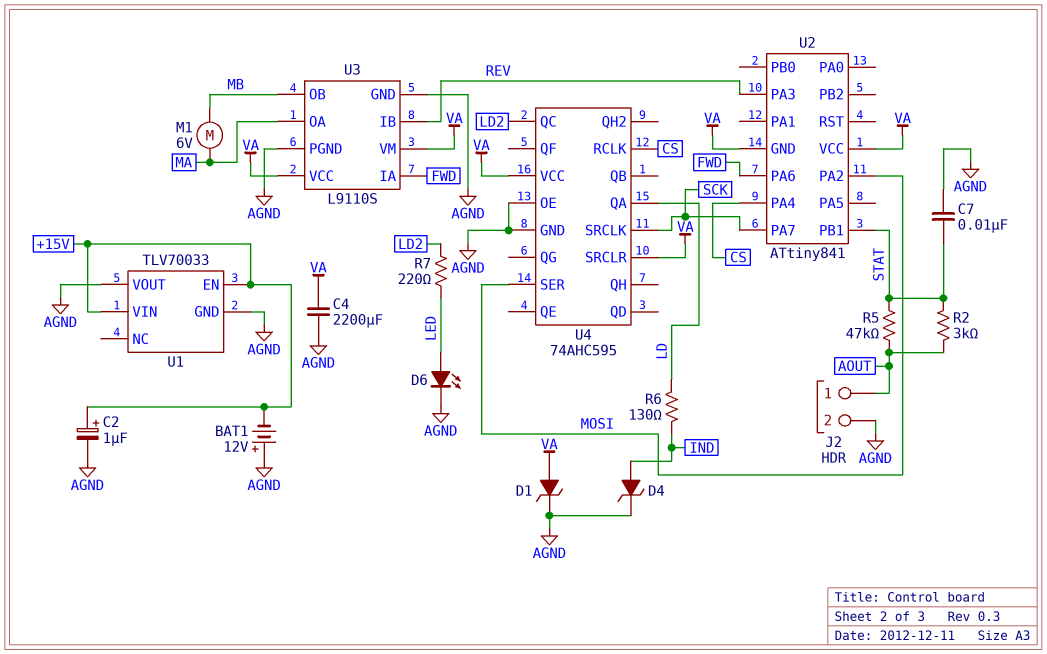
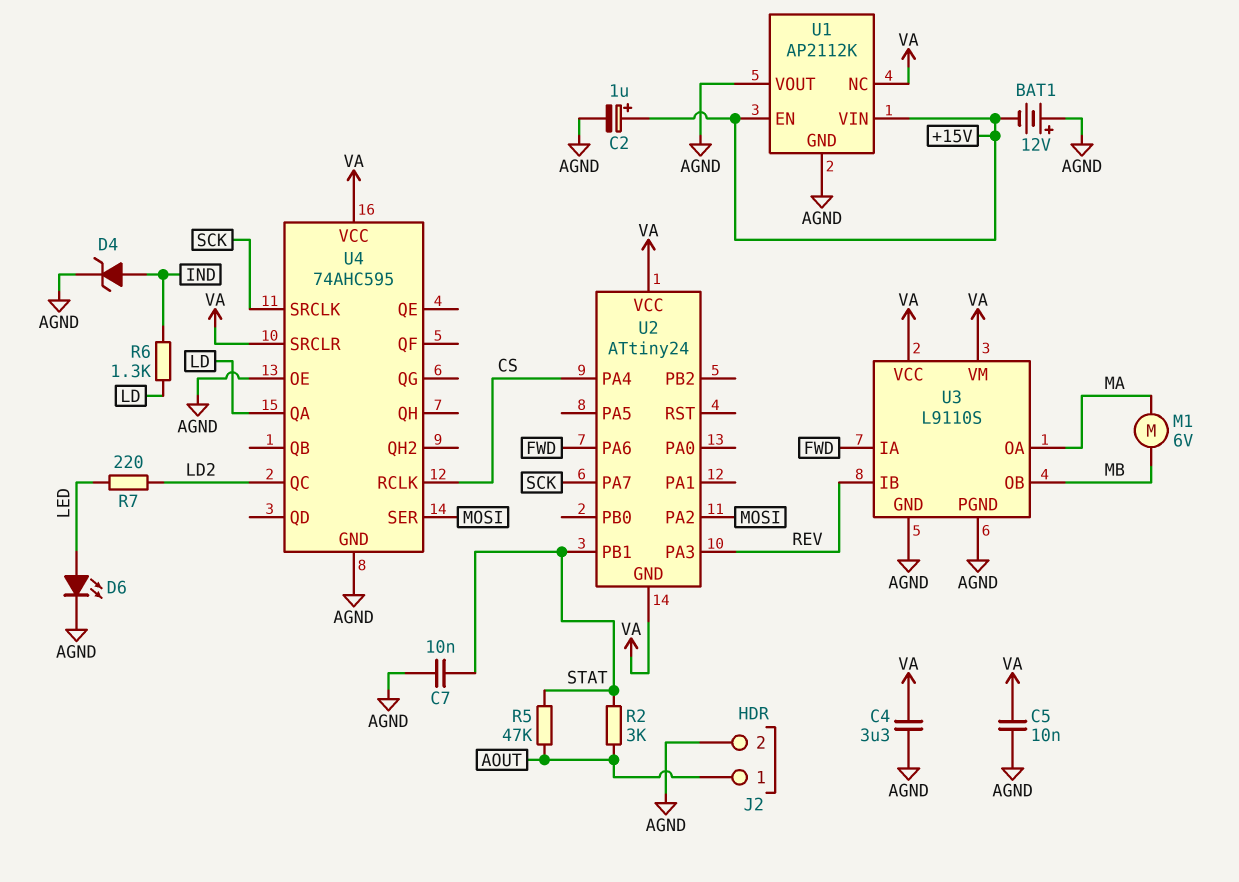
C4: 2200uF (AGND, VA) -> 3.3uF (AGND, VA)
C5: none -> 10nF (AGND, VA)
D1: zener (A VA, K AGND) -> none
R6: 130 (IND, LD) -> 1.3k (IND, LD)
U1: TLV70033 -> AP2112K
U1 pin NC: none -> VA
U2: ATtiny841 -> ATtiny24

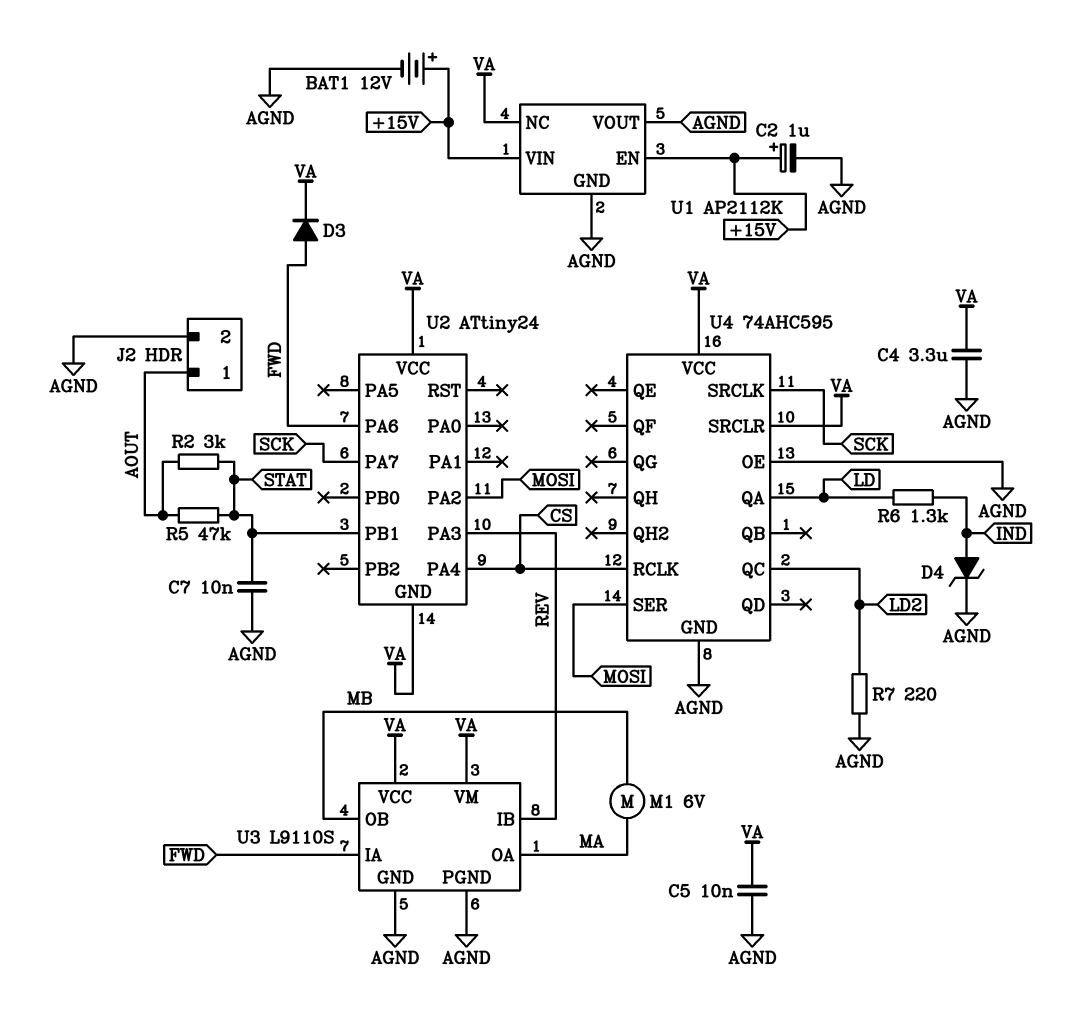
BAT1: 12V (plus AGND, minus +15V) -> 12V (plus +15V, minus AGND)
D3: none -> diode (A FWD, K VA)
D6: LED (A LED, K AGND) -> none
R7: 220 (LD2, LED) -> 220 (AGND, LD2)

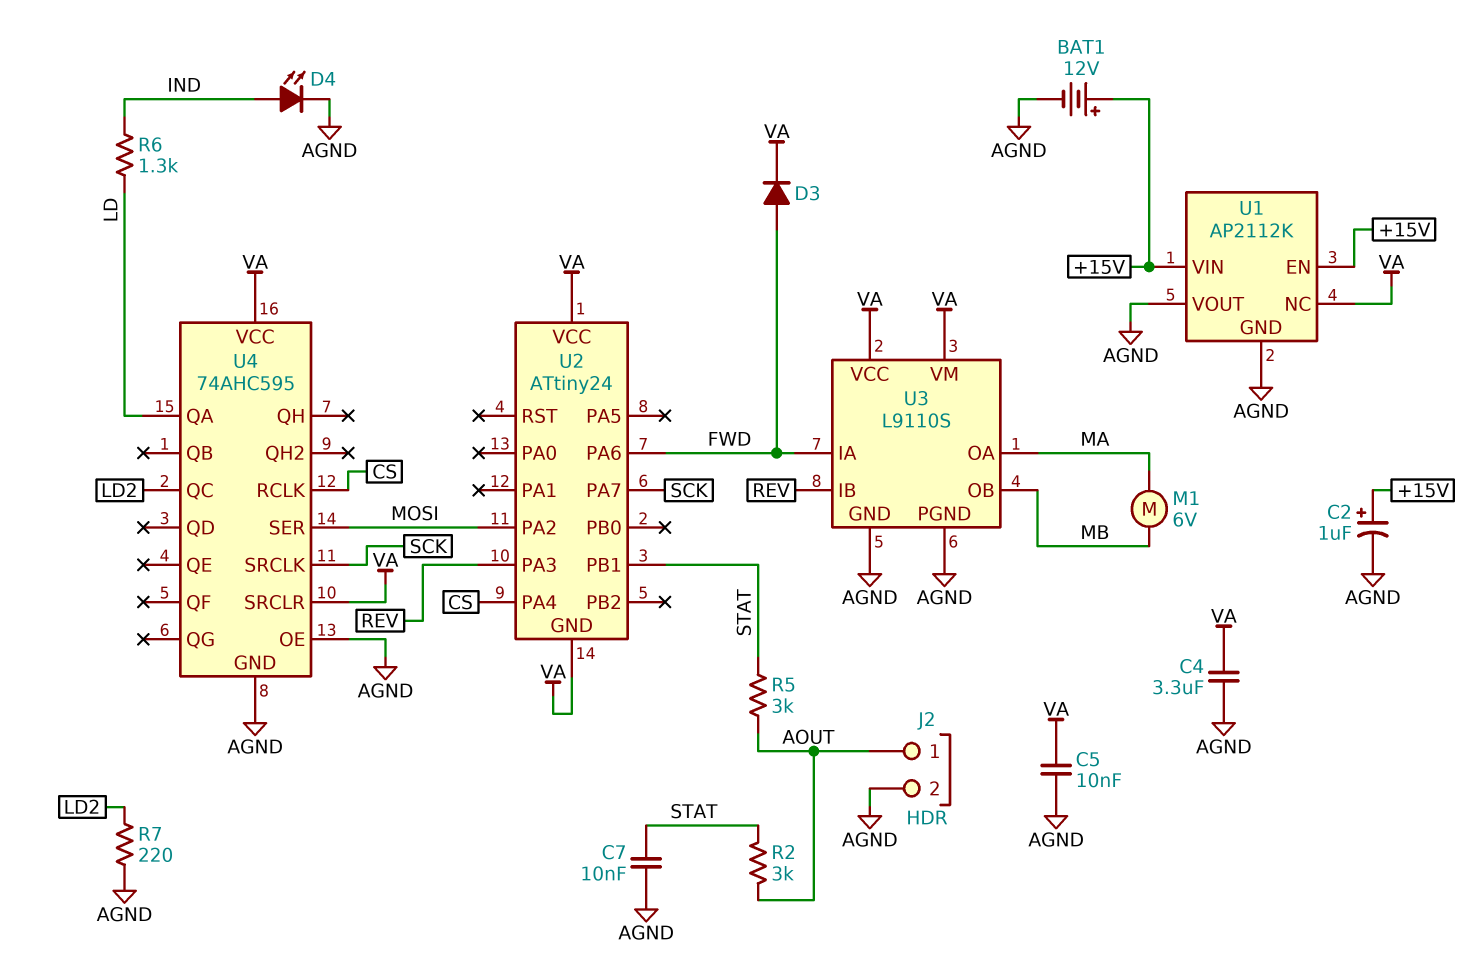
D4: zener (A IND, K AGND) -> LED (A IND, K AGND)
R5: 47k (AOUT, STAT) -> 3k (AOUT, STAT)

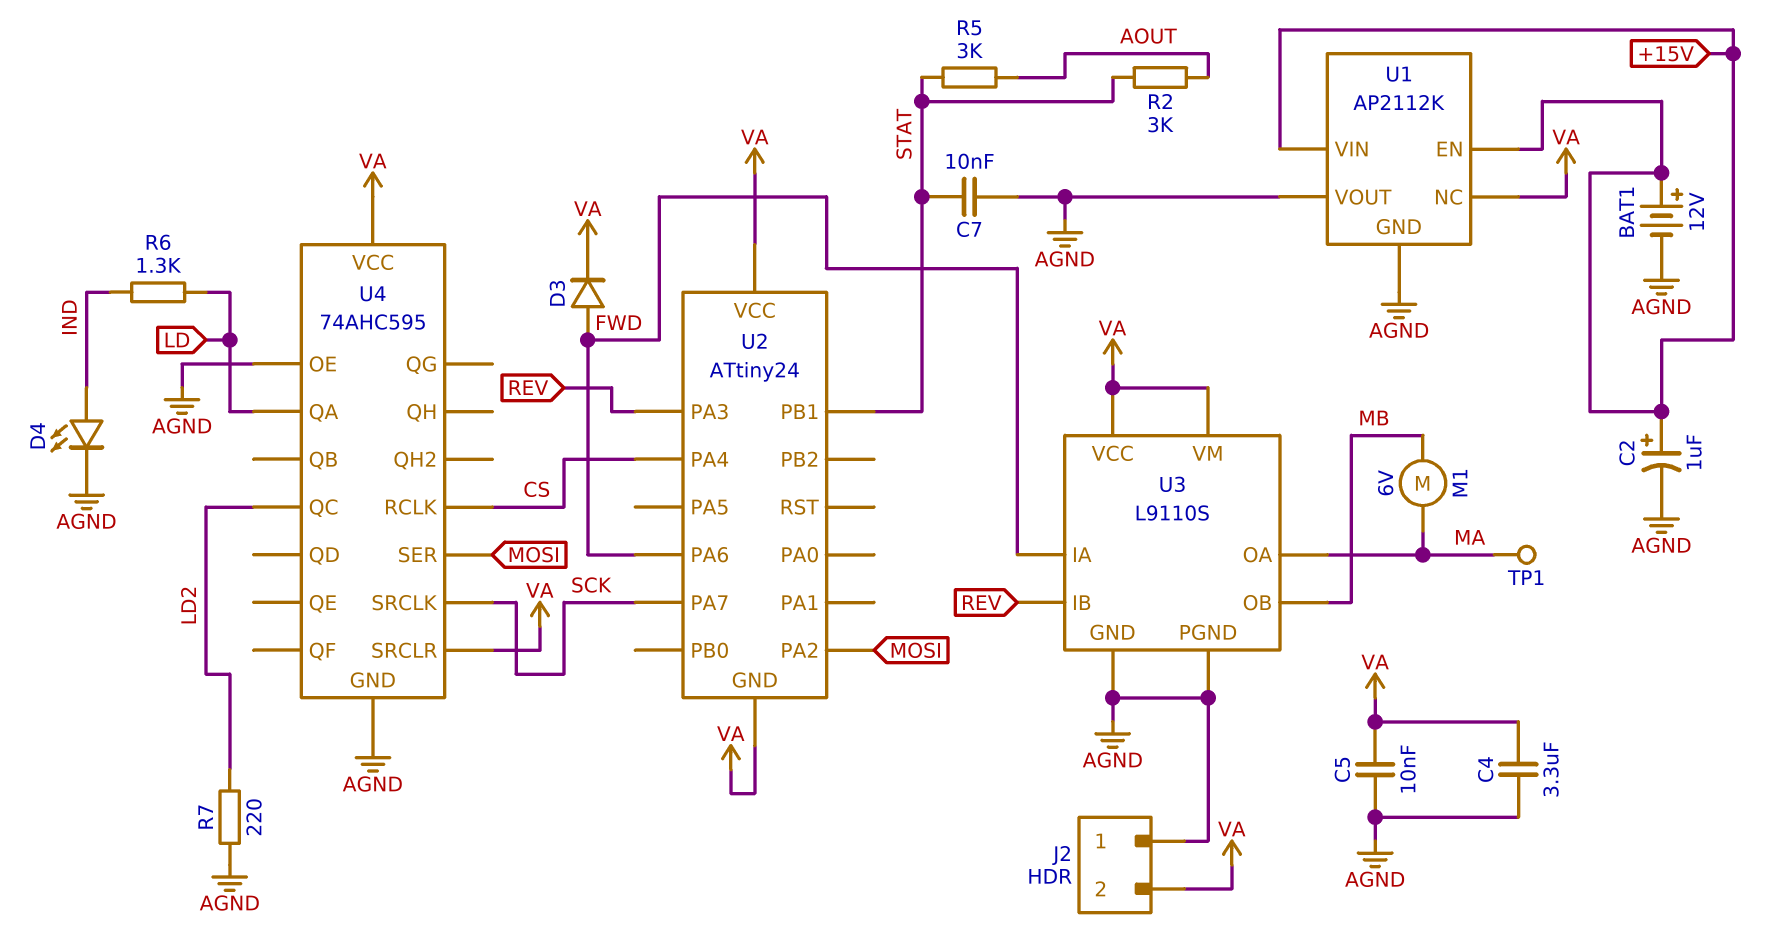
J2 pin 1: AOUT -> AGND
J2 pin 2: AGND -> VA
TP1: none -> test point (MA)

